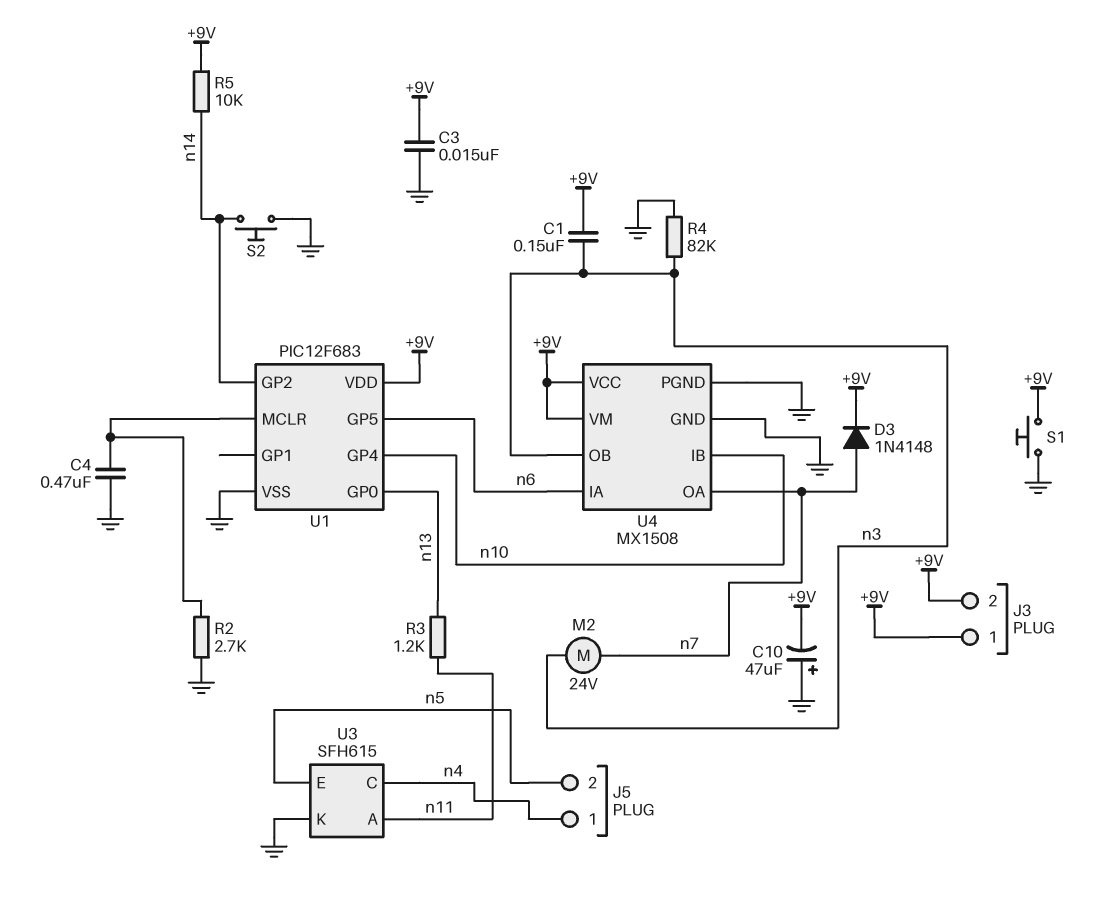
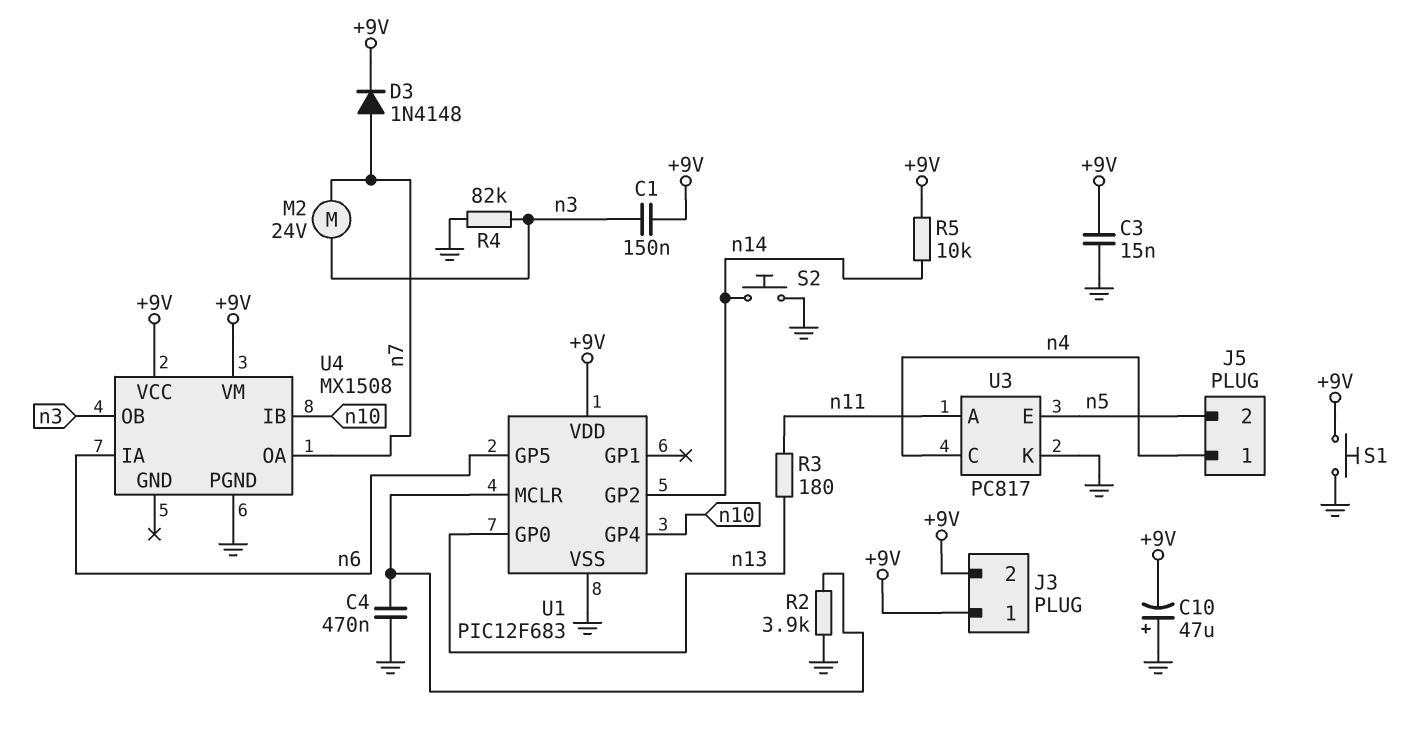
R2: 2.7k (GND, U1/MCLR) -> 3.9k (GND, U1/MCLR)
R3: 1.2k (n11, n13) -> 180 (n11, n13)
U3: SFH615 -> PC817
U4 pin GND: GND -> none

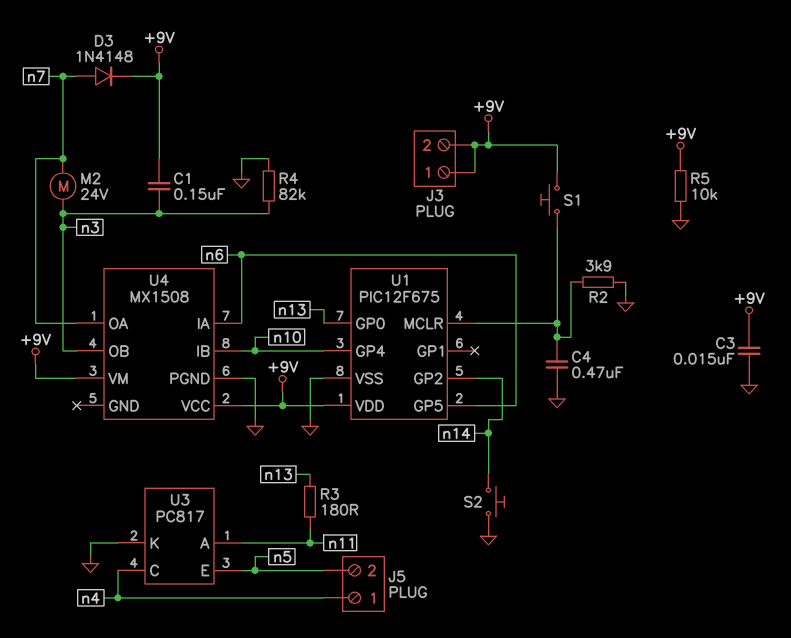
C10: 47uF (plus GND, minus +9V) -> none
R5: 10k (+9V, n14) -> 10k (+9V, GND)
S1: button (+9V, GND) -> button (+9V, U1/MCLR)
U1: PIC12F683 -> PIC12F675

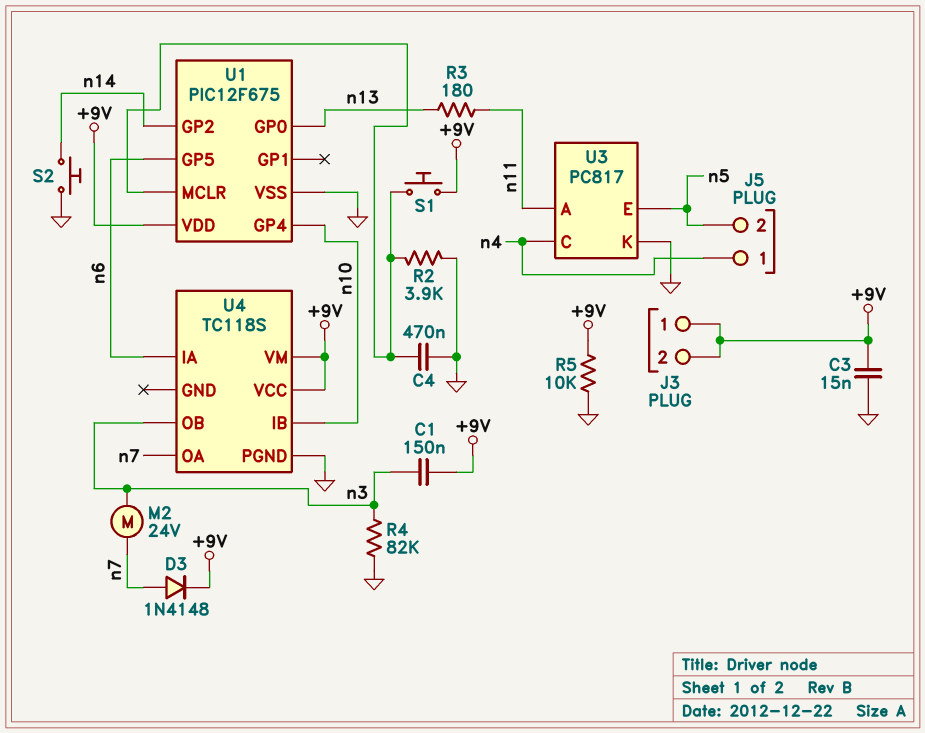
U4: MX1508 -> TC118S

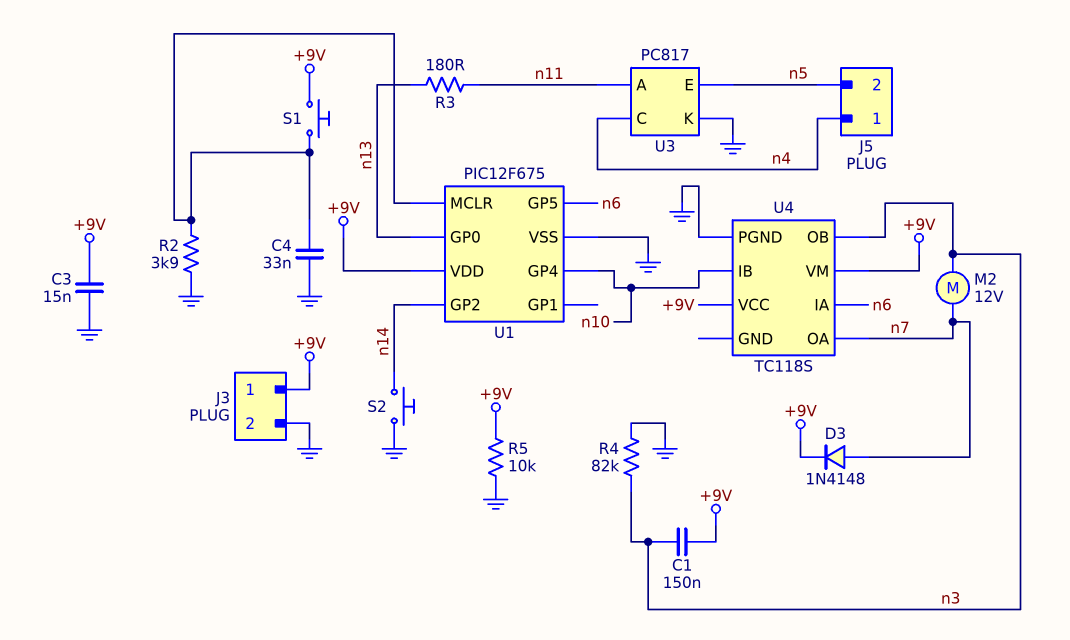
C4: 470nF (GND, U1/MCLR) -> 33nF (GND, U1/MCLR)
J3 pin 2: +9V -> GND
M2: motor 24V (n3, n7) -> motor 12V (n3, n7)

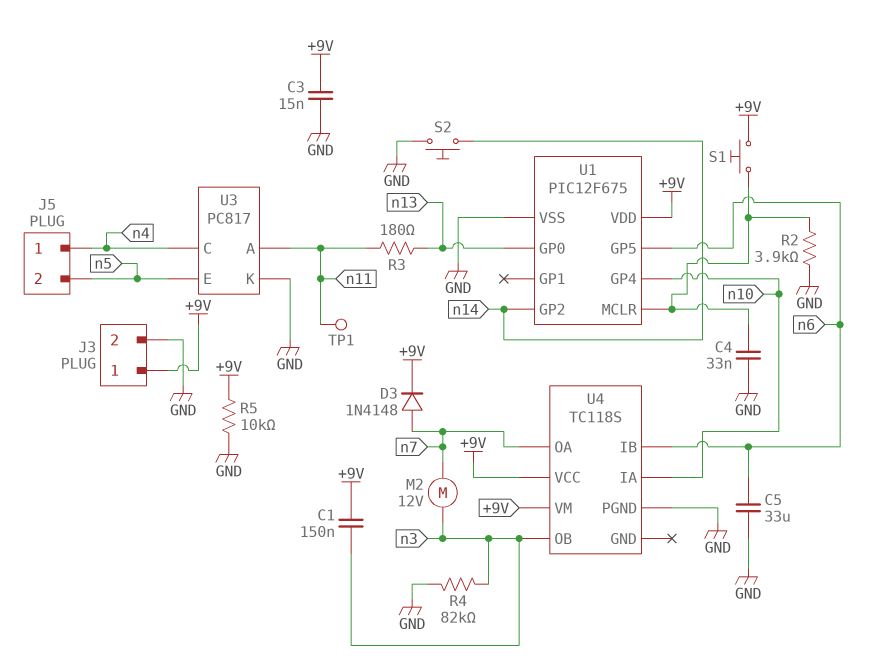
C5: none -> 33uF (GND, n6)
TP1: none -> test point (n11)
U4 pin IA: n6 -> n10
U4 pin IB: n10 -> n6

